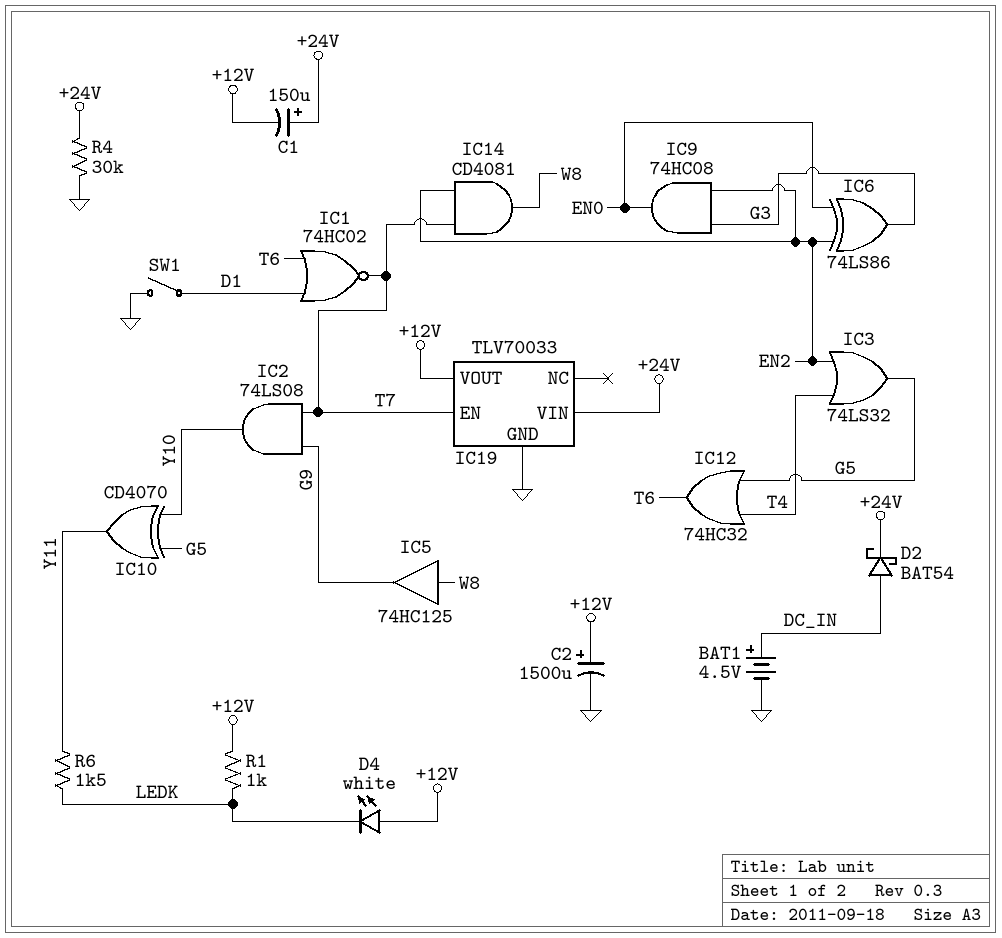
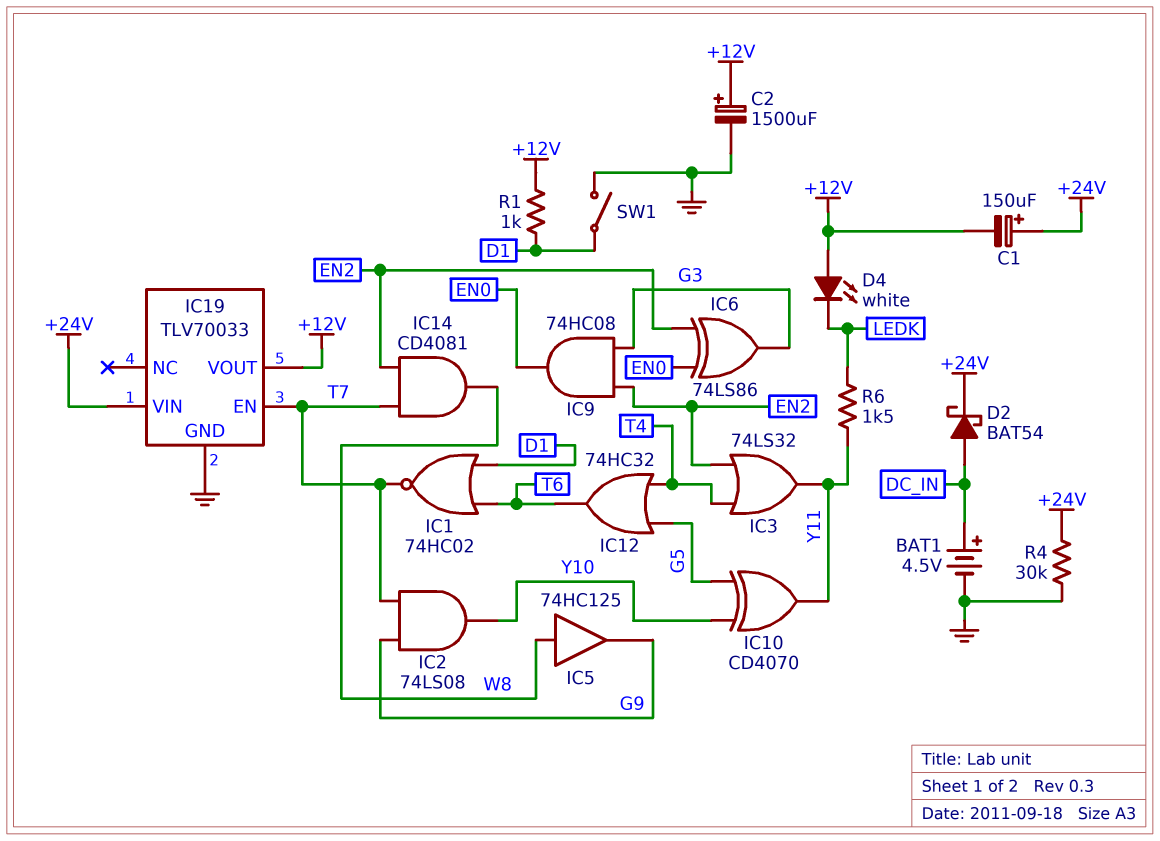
IC3: OR 74LS32 (in EN2, in T4, out G5) -> OR 74LS32 (in EN2, in T4, out Y11)
R1: 1k (+12V, LEDK) -> 1k (+12V, D1)

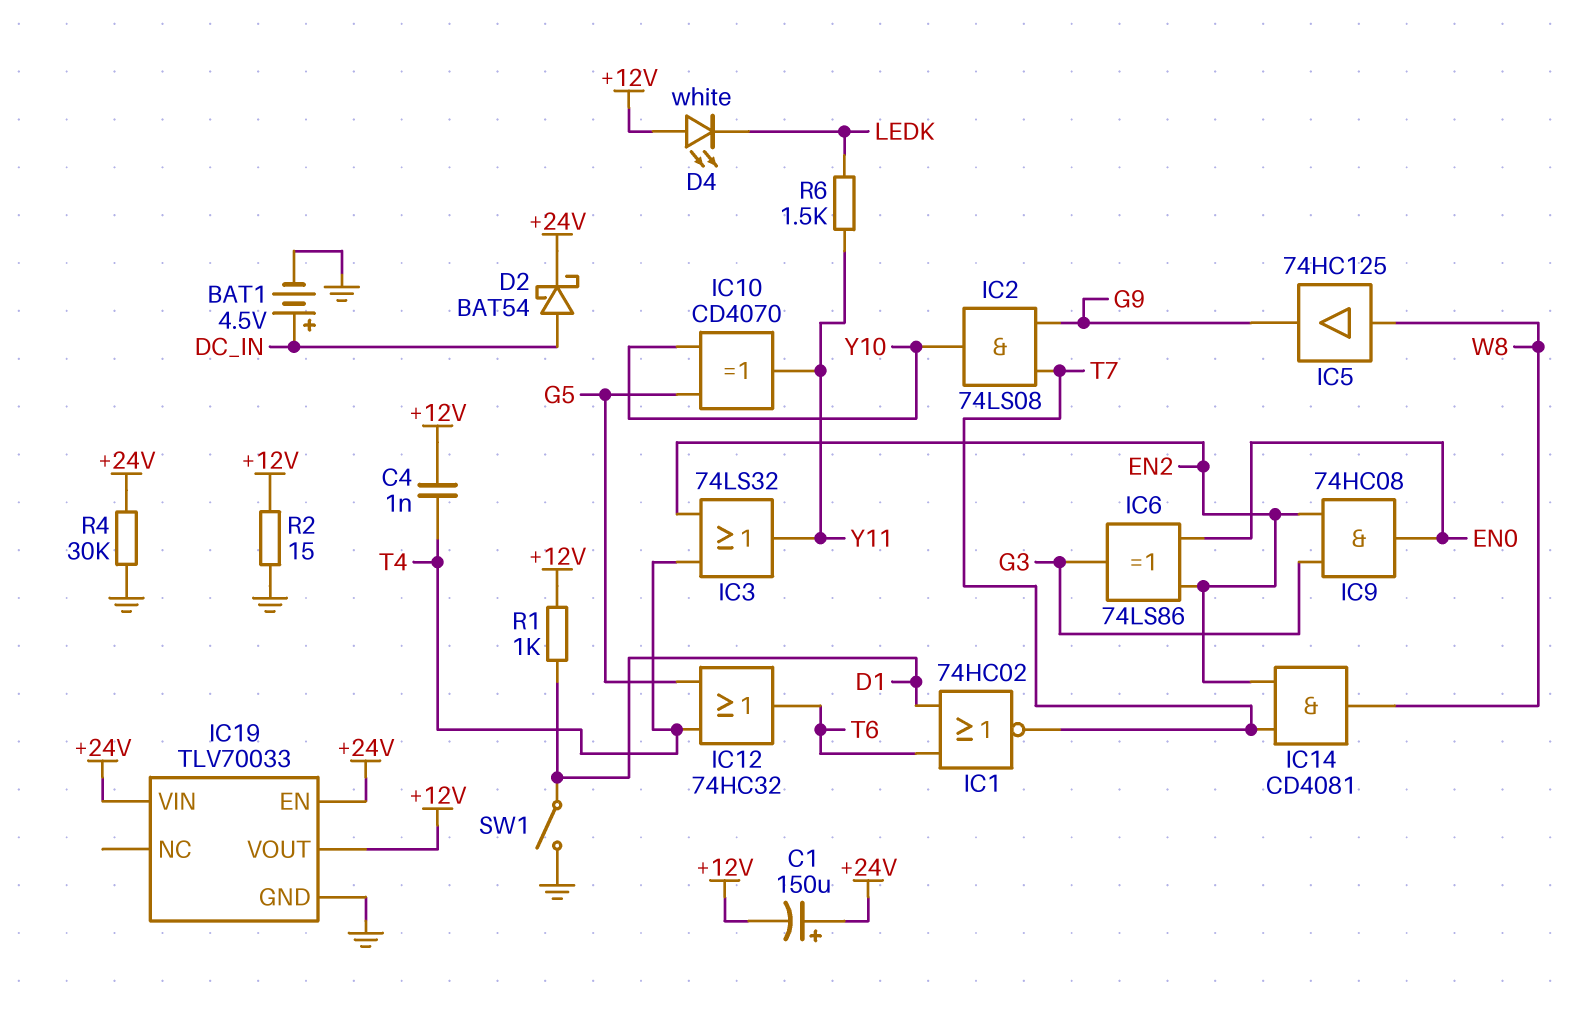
C2: 1500uF (plus +12V, minus GND) -> none
C4: none -> 1nF (+12V, T4)
IC19 pin EN: T7 -> +24V
R2: none -> 15 (+12V, GND)

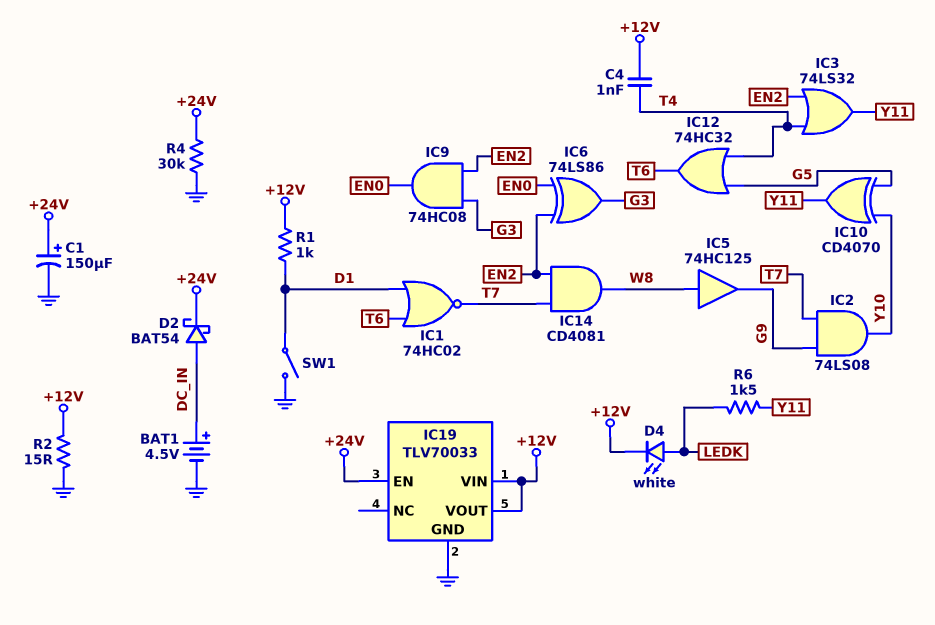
C1: 150uF (plus +24V, minus +12V) -> 150uF (plus +24V, minus GND)
D4: LED white (A +12V, K LEDK) -> LED white (A LEDK, K +12V)
IC19 pin VIN: +24V -> +12V

